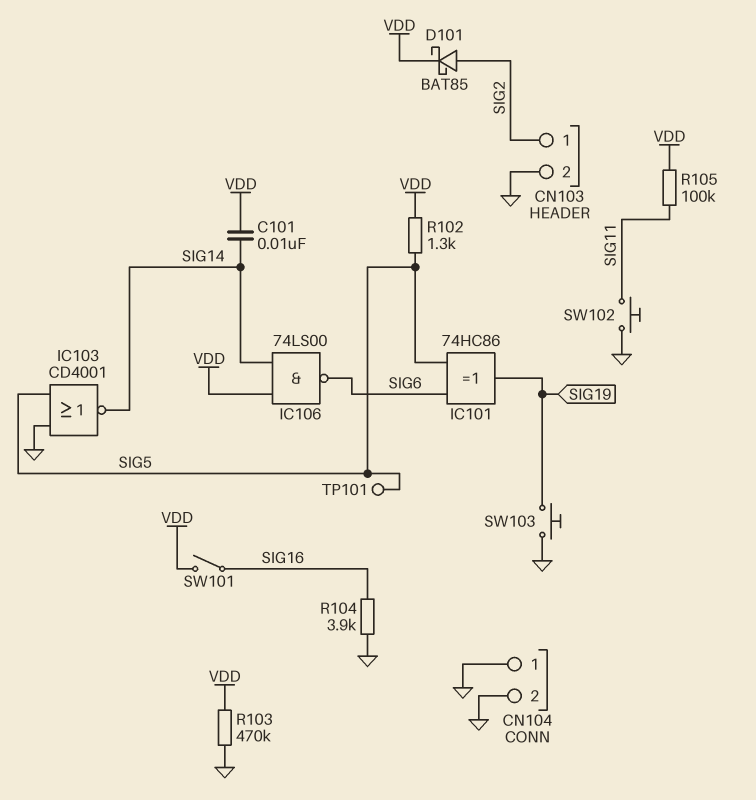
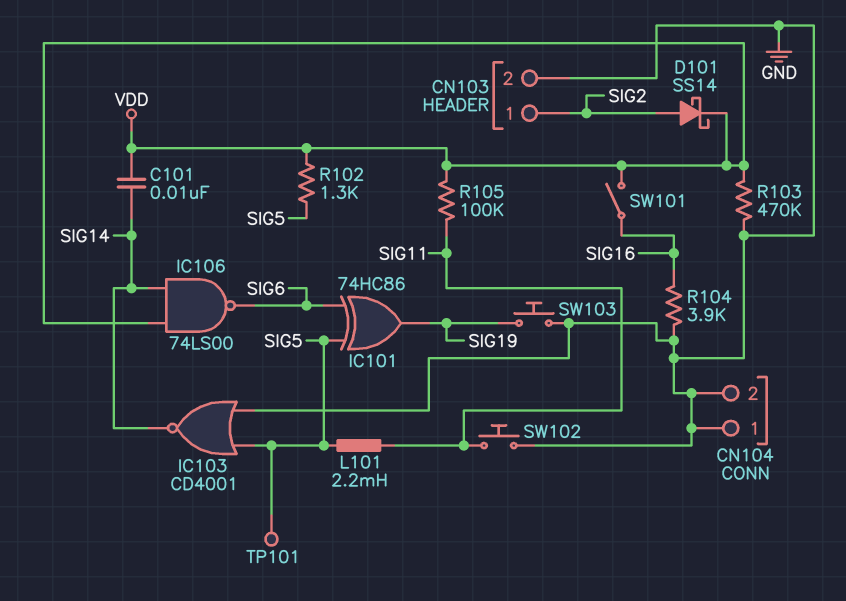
D101: schottky BAT85 (A SIG2, K VDD) -> schottky SS14 (A SIG2, K VDD)
L101: none -> 2.2mH (SIG5, SIG11)

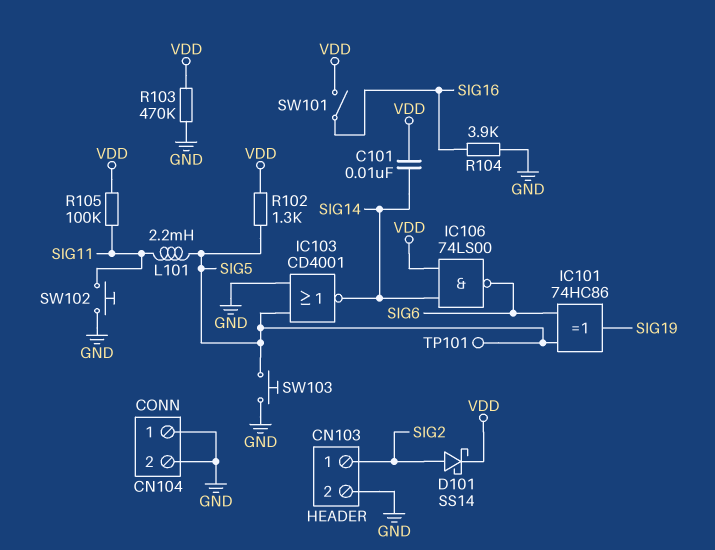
SW103: button (GND, SIG19) -> button (GND, SIG5)

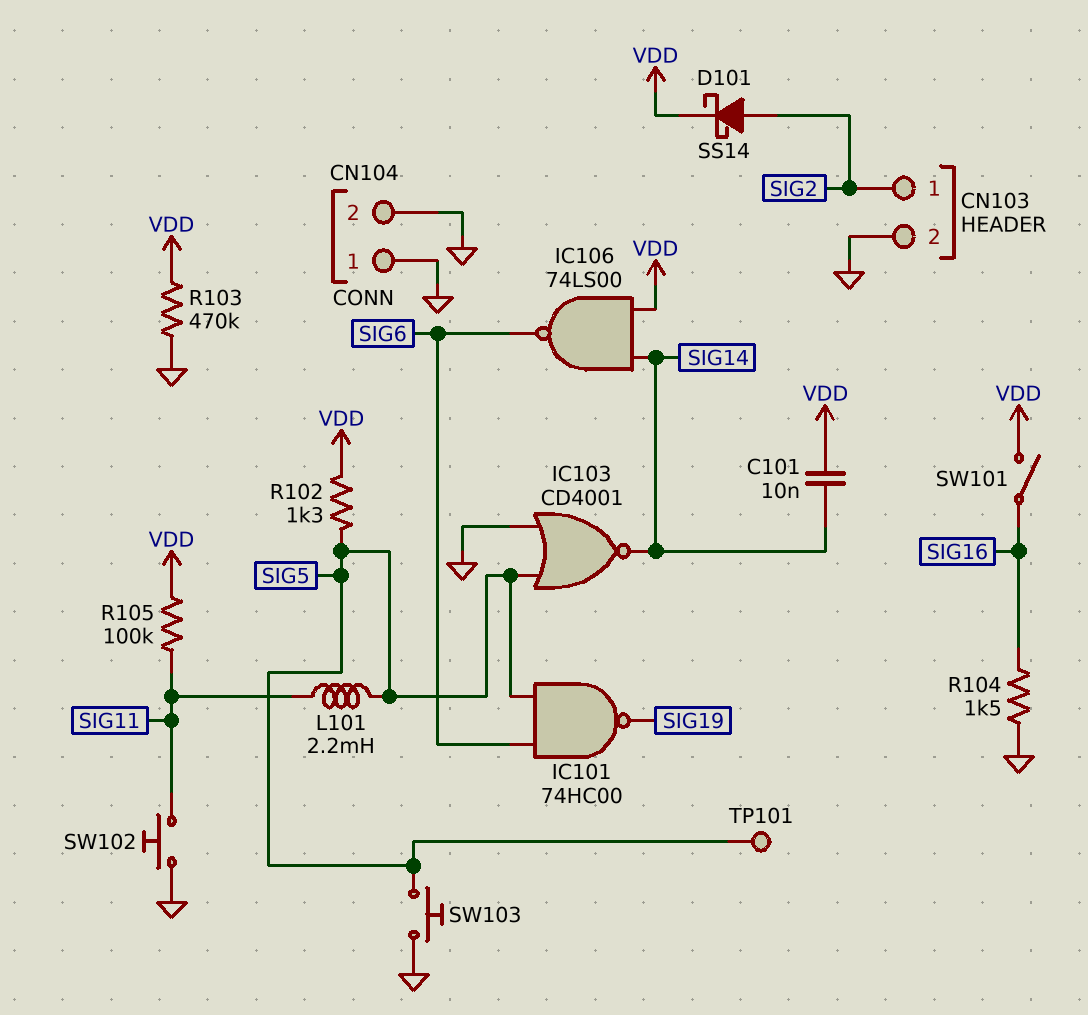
IC101: XOR 74HC86 (in SIG5, in SIG6, out SIG19) -> NAND 74HC00 (in SIG5, in SIG6, out SIG19)
R104: 3.9k (GND, SIG16) -> 1.5k (GND, SIG16)

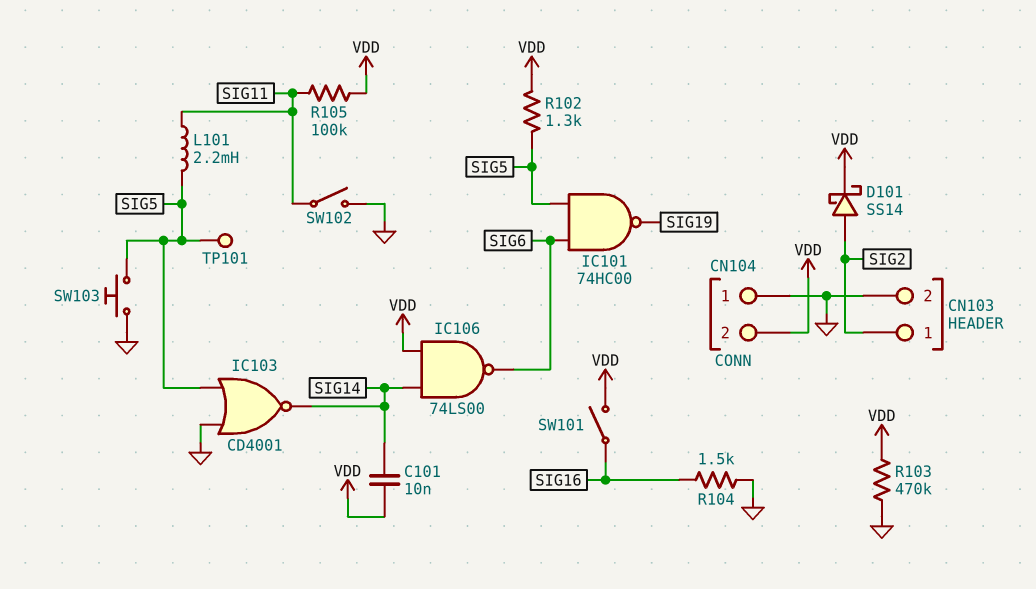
CN104 pin 2: GND -> VDD
SW102: button (GND, SIG11) -> switch (GND, SIG11)

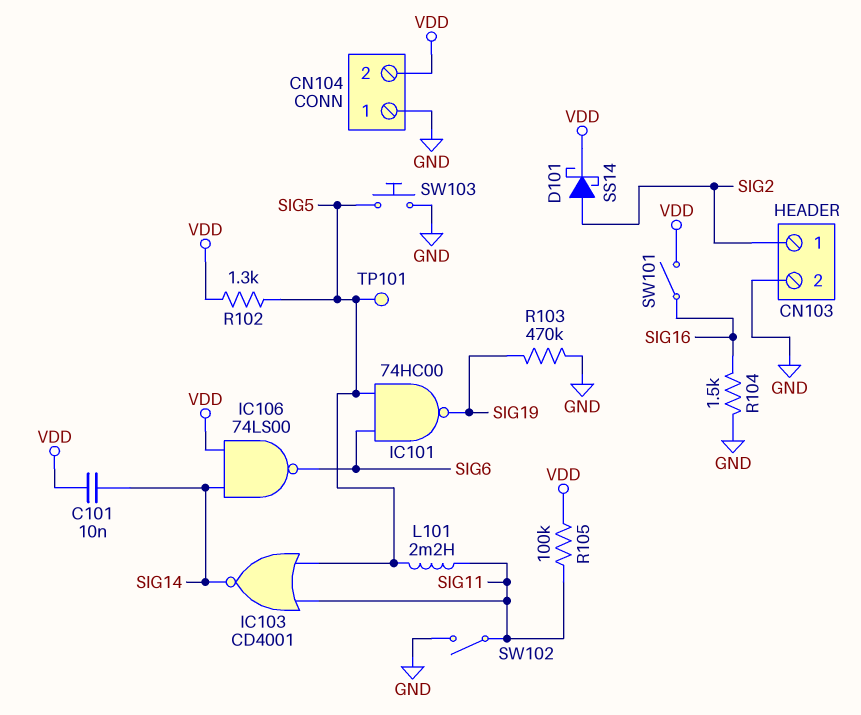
IC103: NOR CD4001 (in GND, in SIG5, out SIG14) -> NOR CD4001 (in SIG5, in SIG11, out SIG14)
R103: 470k (GND, VDD) -> 470k (GND, SIG19)

